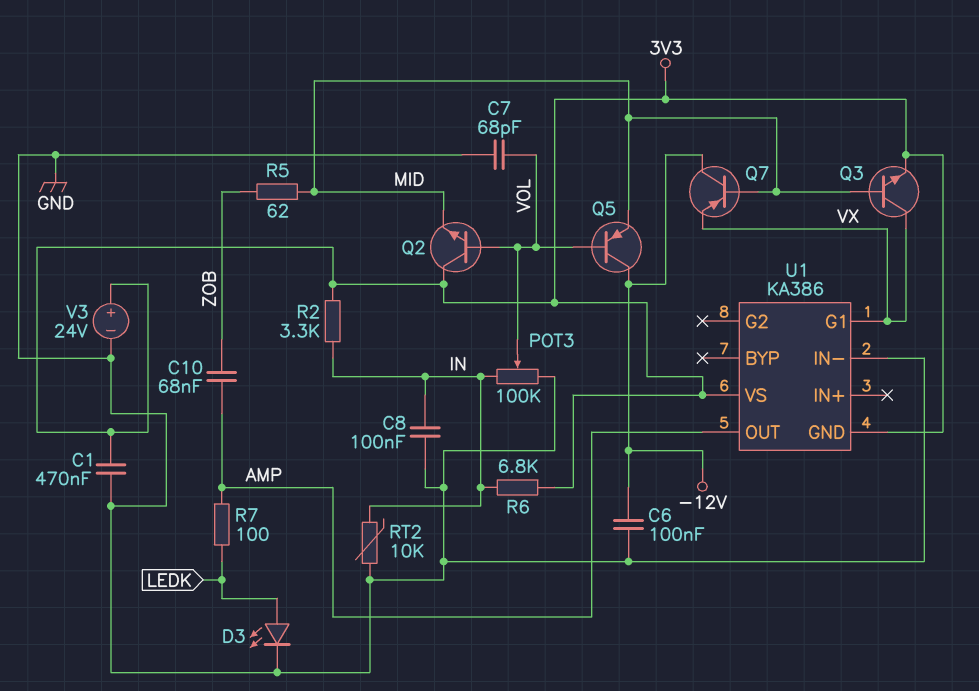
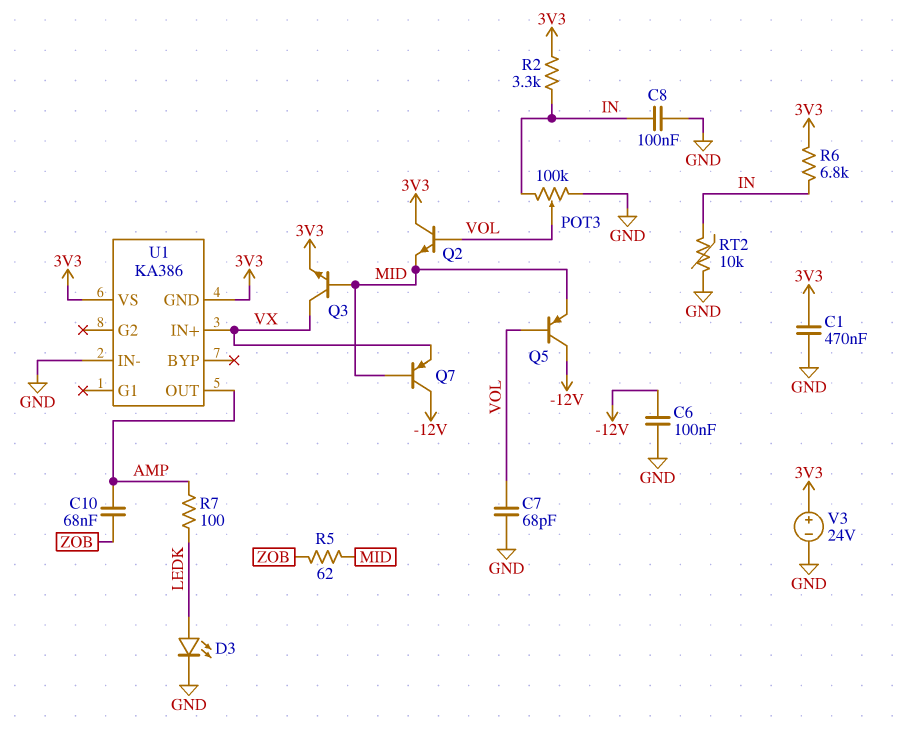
U1 pin G1: VX -> none
U1 pin IN+: none -> VX

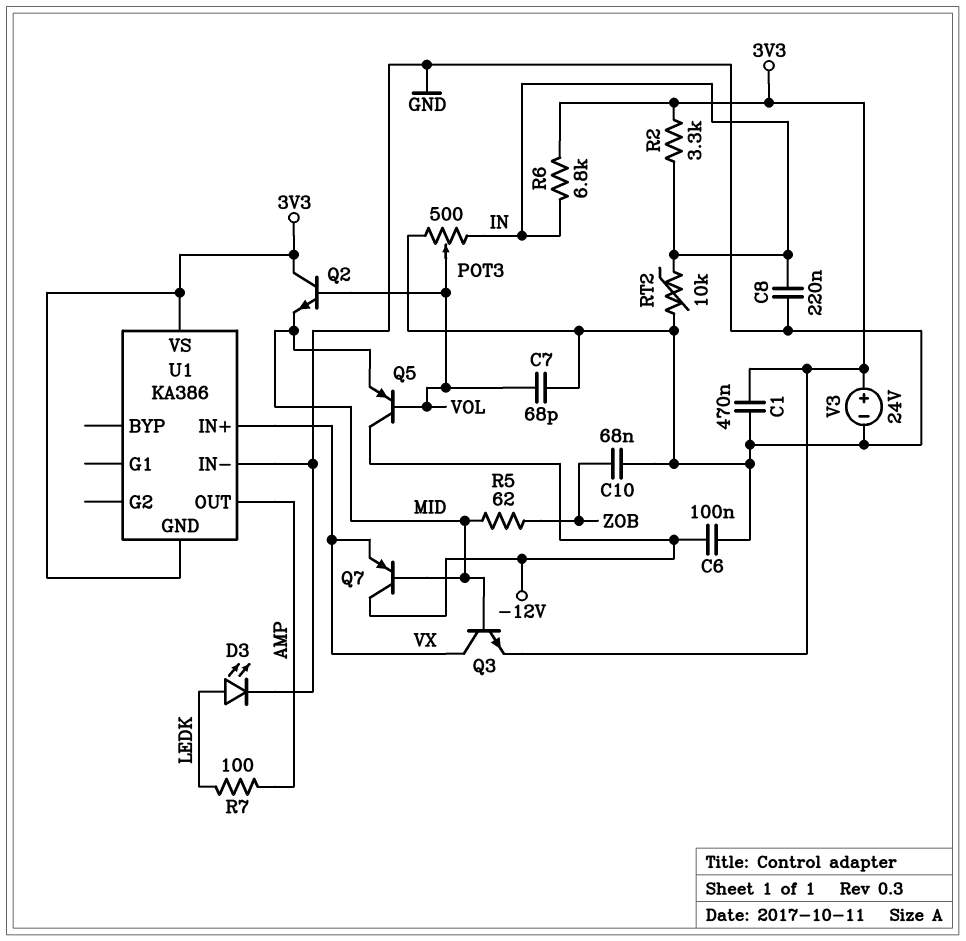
C8: 100nF (GND, IN) -> 220nF (GND, IN)
C10: 68nF (AMP, ZOB) -> 68nF (GND, ZOB)
POT3: 100k (GND, IN, wiper VOL) -> 500 (GND, IN, wiper VOL)

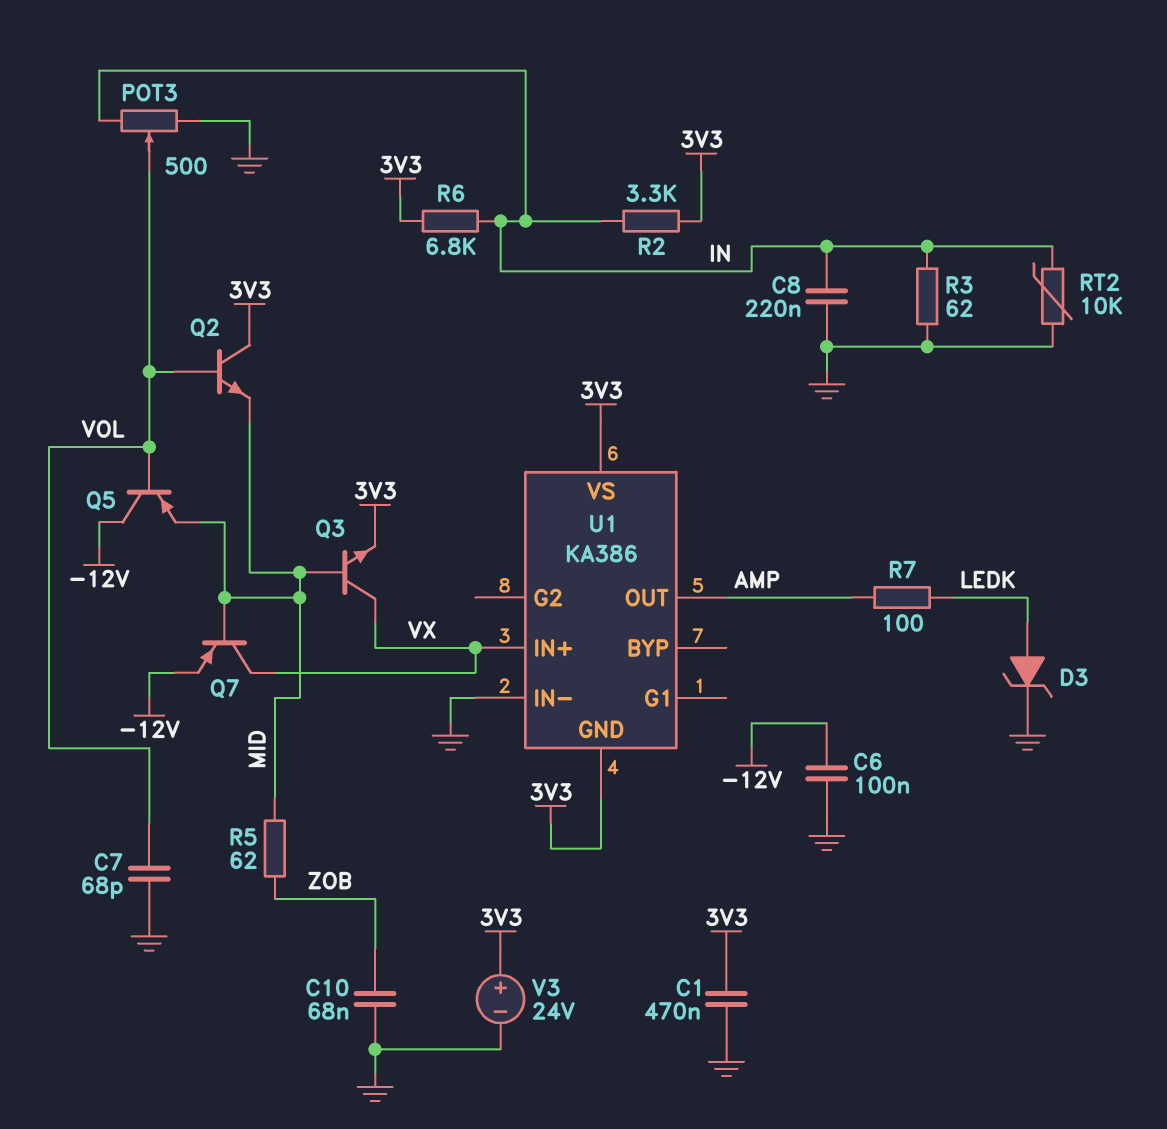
D3: LED (A LEDK, K GND) -> zener (A LEDK, K GND)
Q7: PNP (B MID, C -12V, E VX) -> PNP (B MID, C VX, E -12V)
R3: none -> 62 (GND, IN)

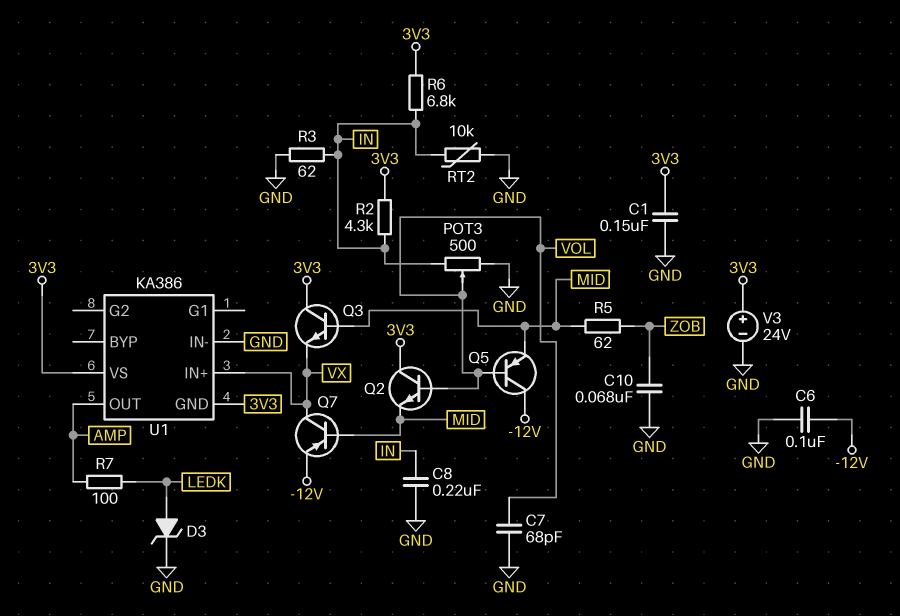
C1: 470nF (3V3, GND) -> 150nF (3V3, GND)
Q3: NPN (B MID, C VX, E 3V3) -> NPN (B MID, C 3V3, E VX)
R2: 3.3k (3V3, IN) -> 4.3k (3V3, IN)

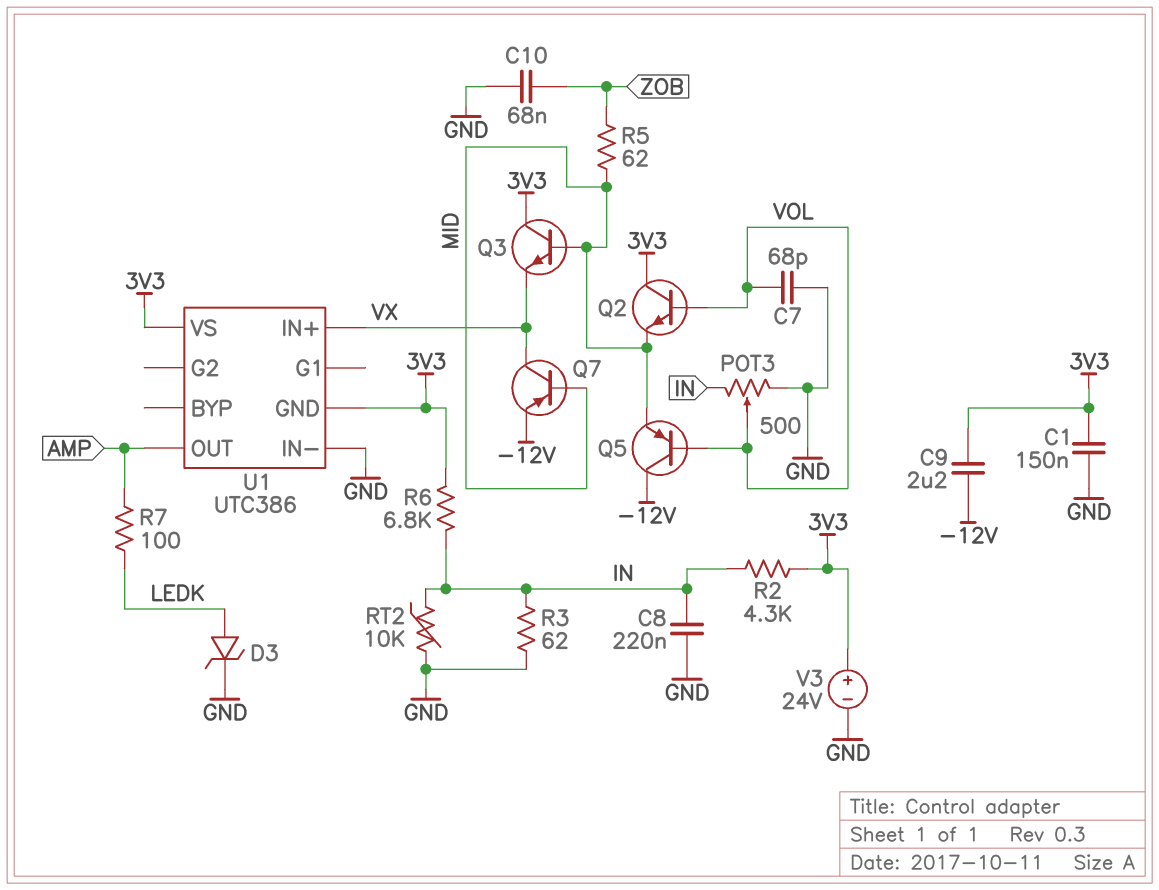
C6: 100nF (-12V, GND) -> none
C9: none -> 2.2uF (-12V, 3V3)
U1: KA386 -> UTC386

